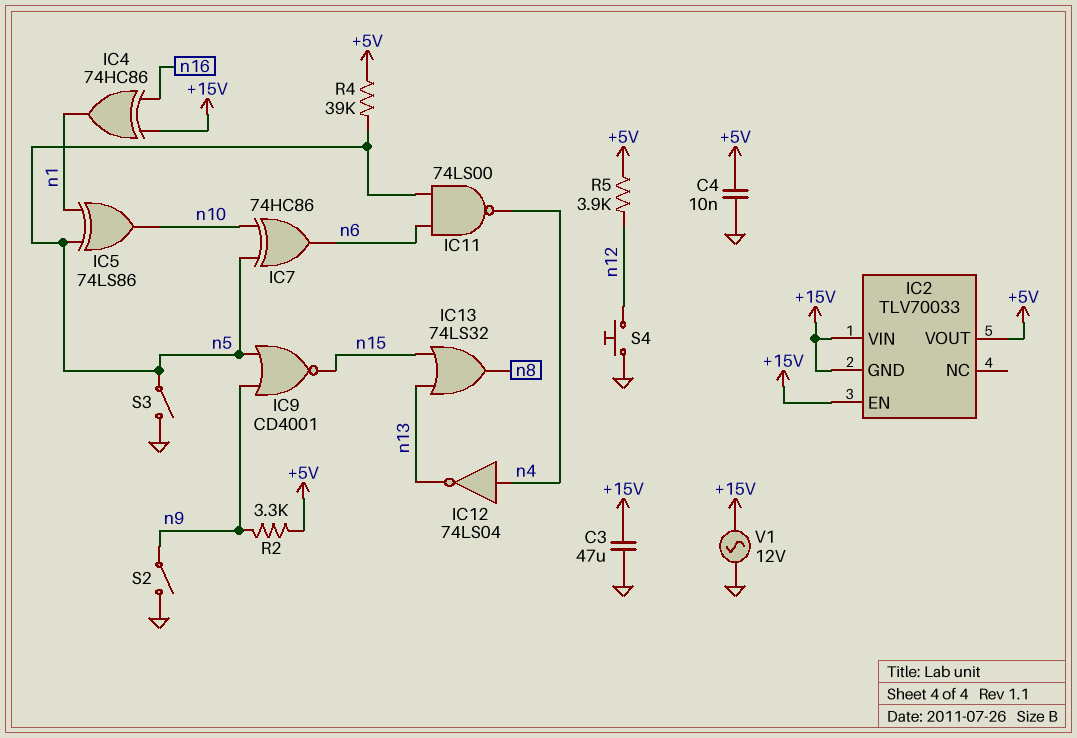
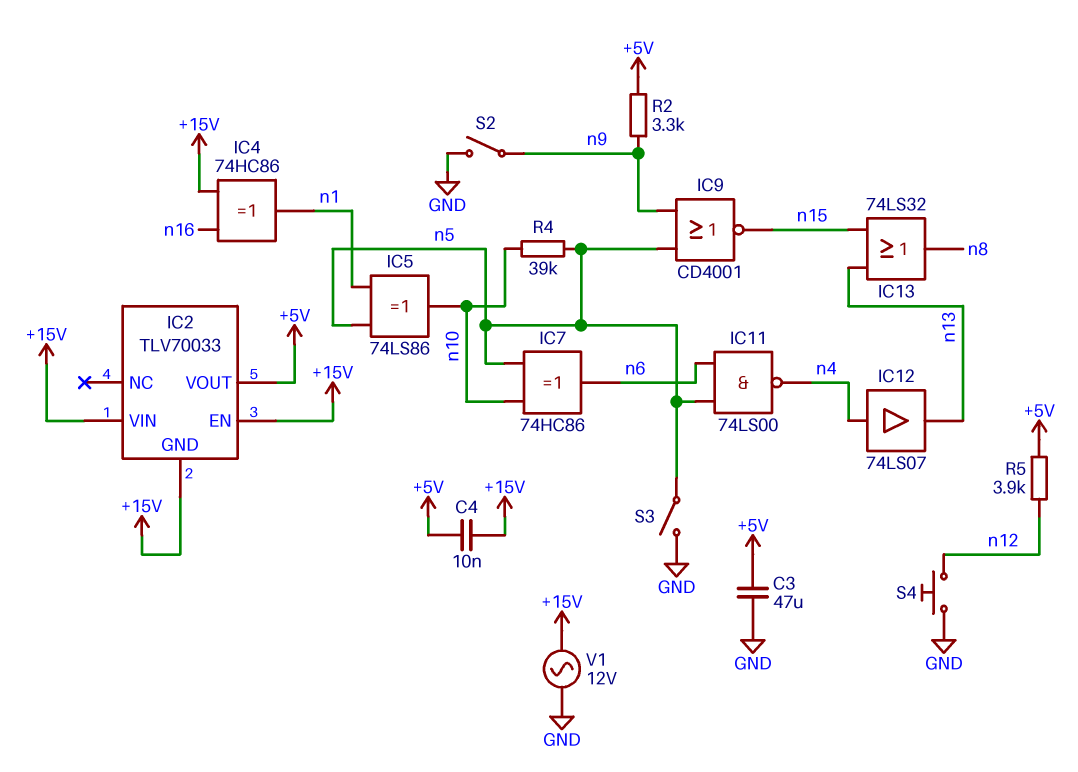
C3: 47uF (+15V, GND) -> 47uF (+5V, GND)
C4: 10nF (+5V, GND) -> 10nF (+5V, +15V)
IC12: NOT 74LS04 (in n4, out n13) -> buffer 74LS07 (in n4, out n13)
R4: 39k (+5V, n5) -> 39k (n5, n10)

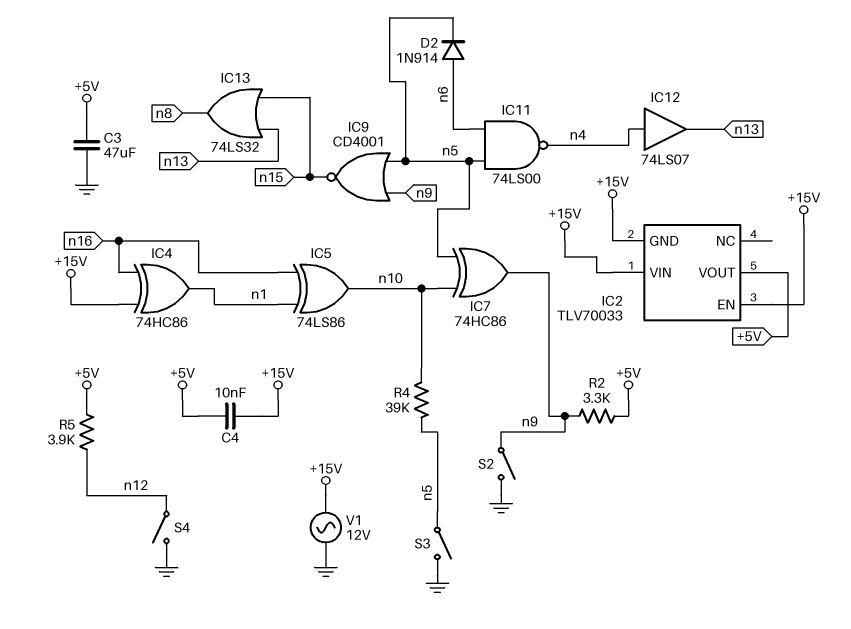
D2: none -> diode 1N914 (A n6, K n5)
IC5: XOR 74LS86 (in n1, in n5, out n10) -> XOR 74LS86 (in n1, in n16, out n10)
IC7: XOR 74HC86 (in n5, in n10, out n6) -> XOR 74HC86 (in n5, in n10, out n9)
S4: button (GND, n12) -> switch (GND, n12)

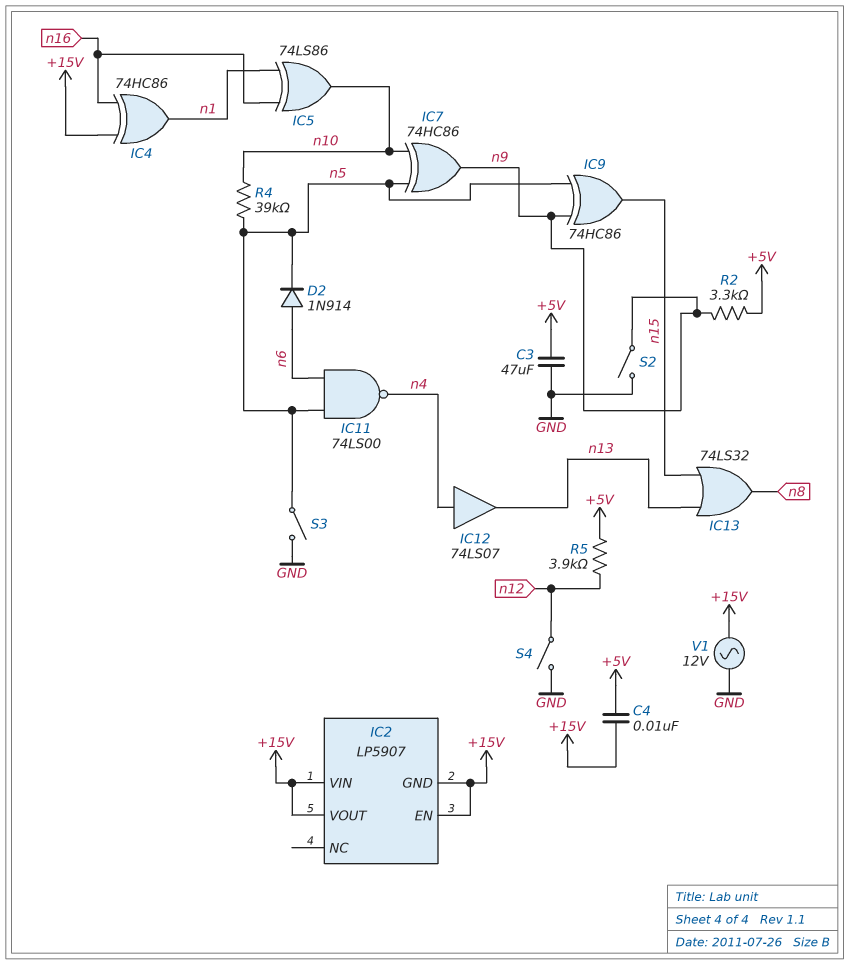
IC2: TLV70033 -> LP5907
IC2 pin VOUT: +5V -> +15V
IC9: NOR CD4001 (in n5, in n9, out n15) -> XOR 74HC86 (in n5, in n9, out n15)

